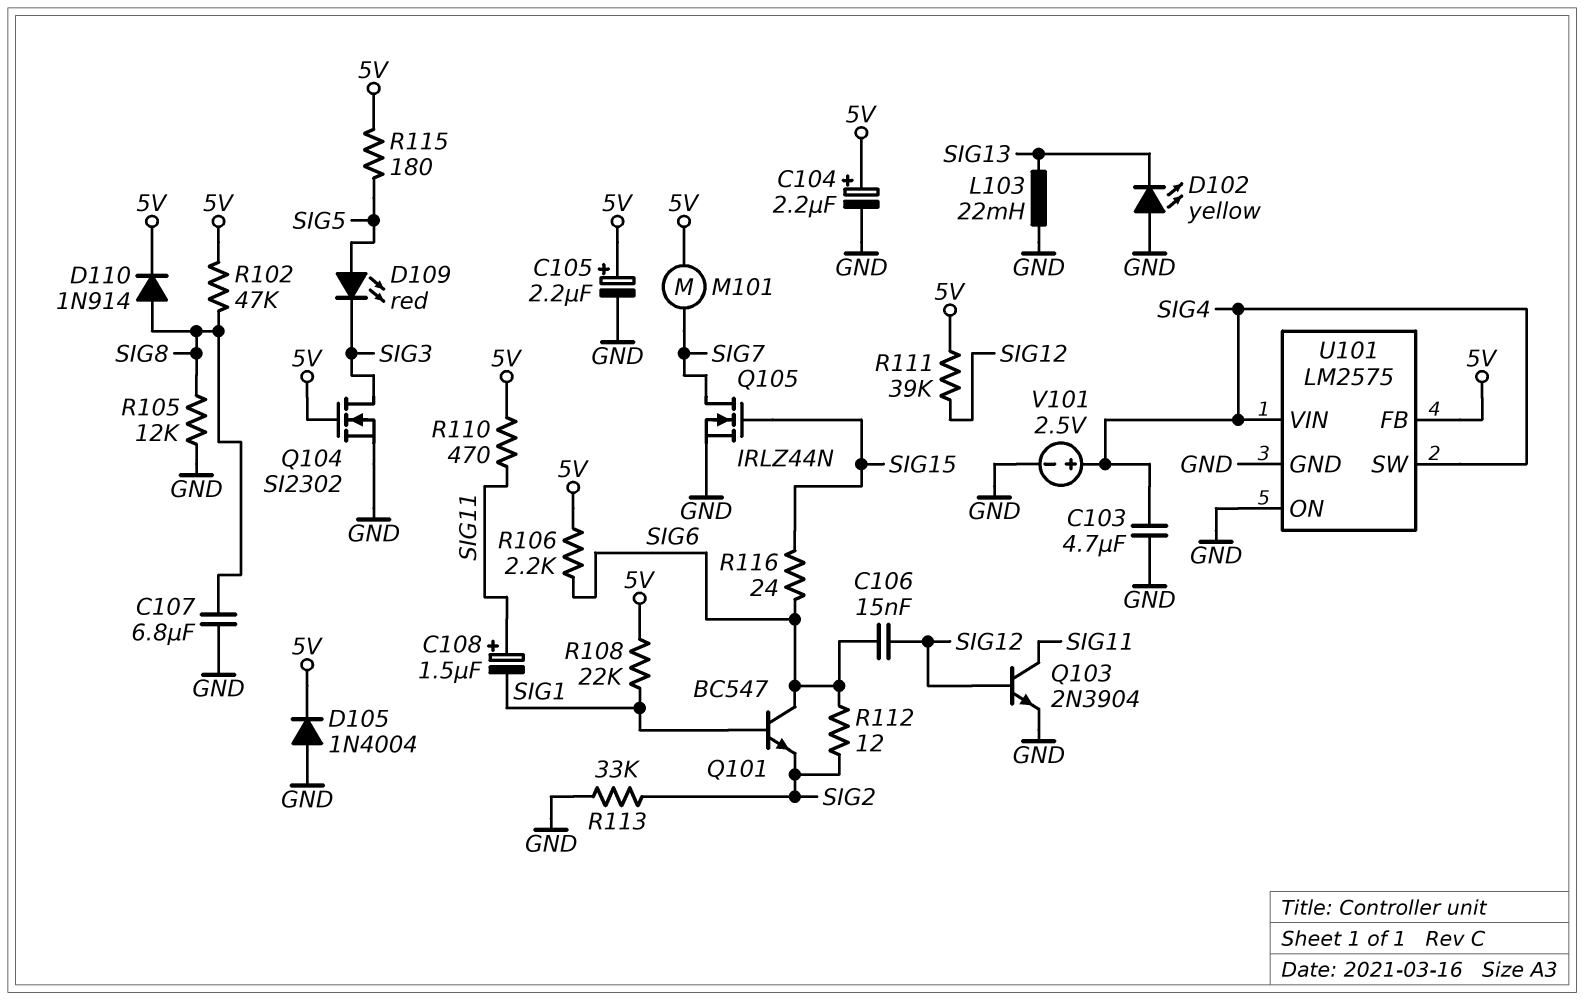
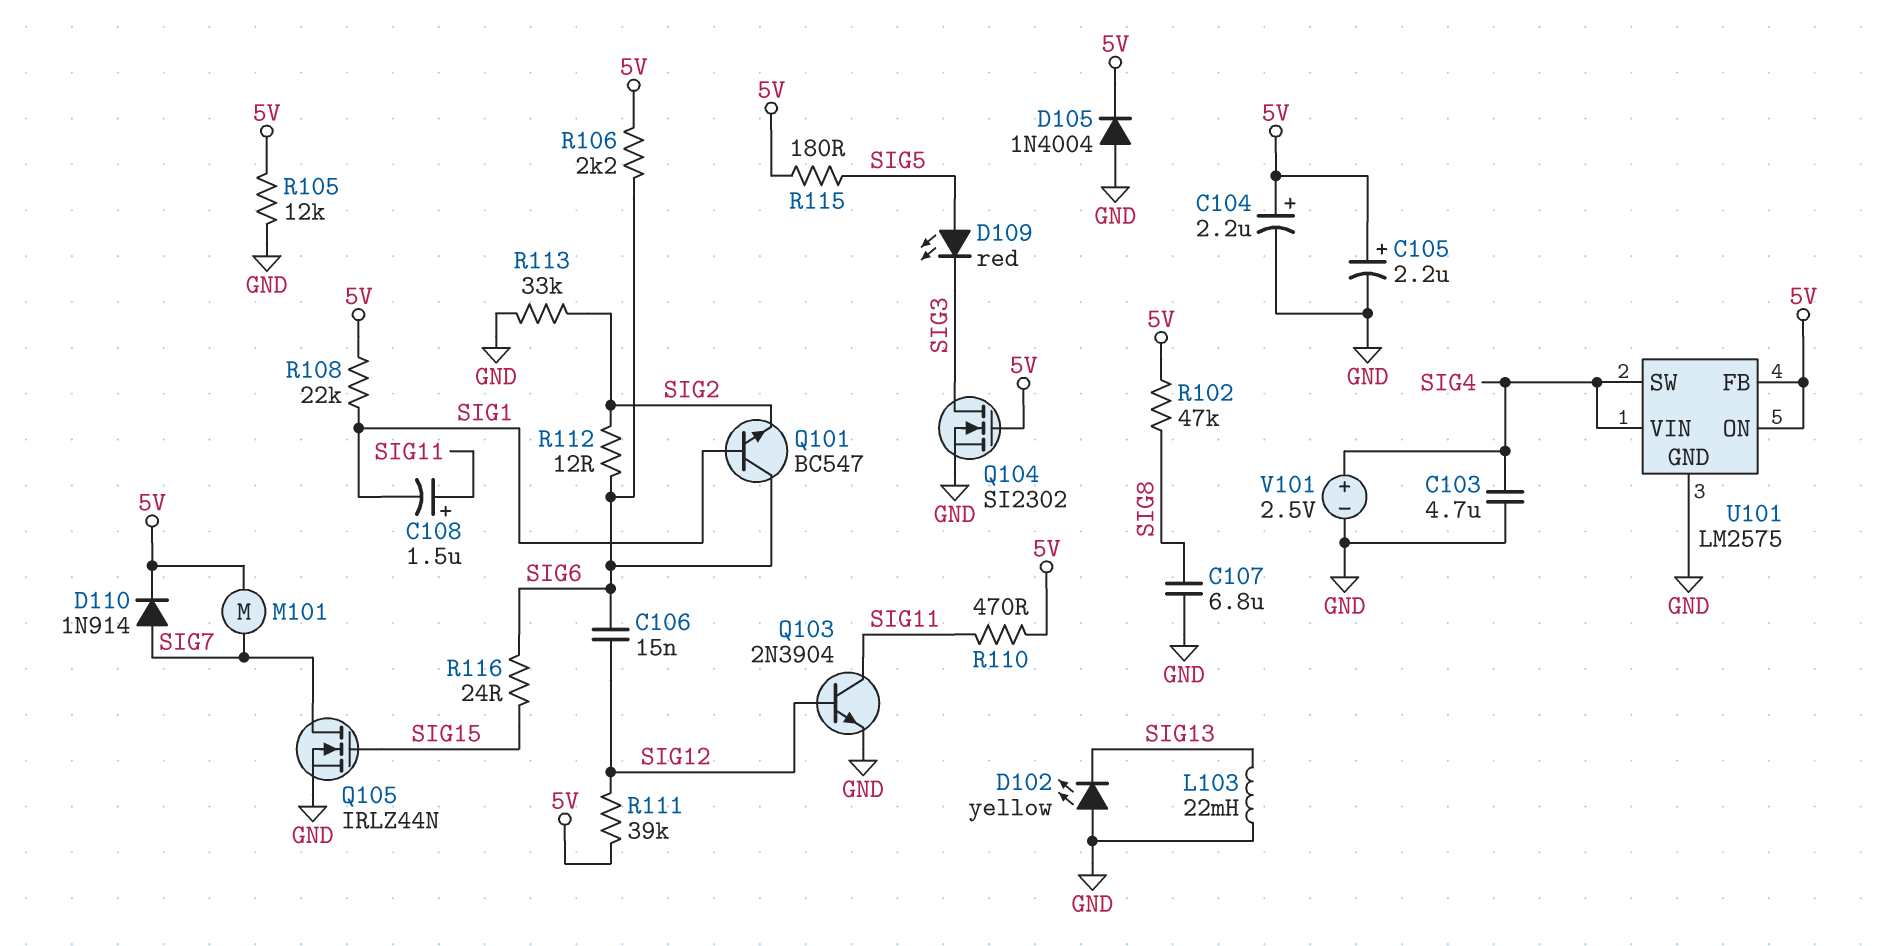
D110: diode 1N914 (A SIG8, K 5V) -> diode 1N914 (A SIG7, K 5V)
R105: 12k (GND, SIG8) -> 12k (5V, GND)
U101 pin ON: GND -> 5V

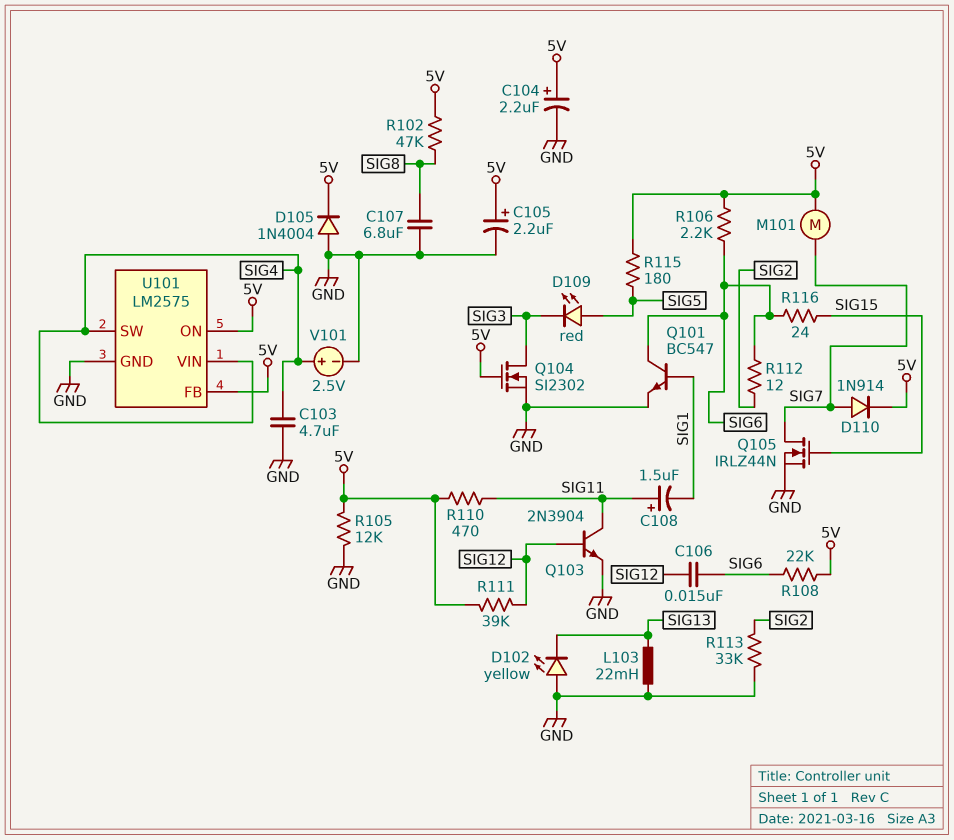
Q101: NPN BC547 (B SIG1, C SIG6, E SIG2) -> NPN BC547 (B SIG1, C SIG6, E GND)
R108: 22k (5V, SIG1) -> 22k (5V, SIG6)

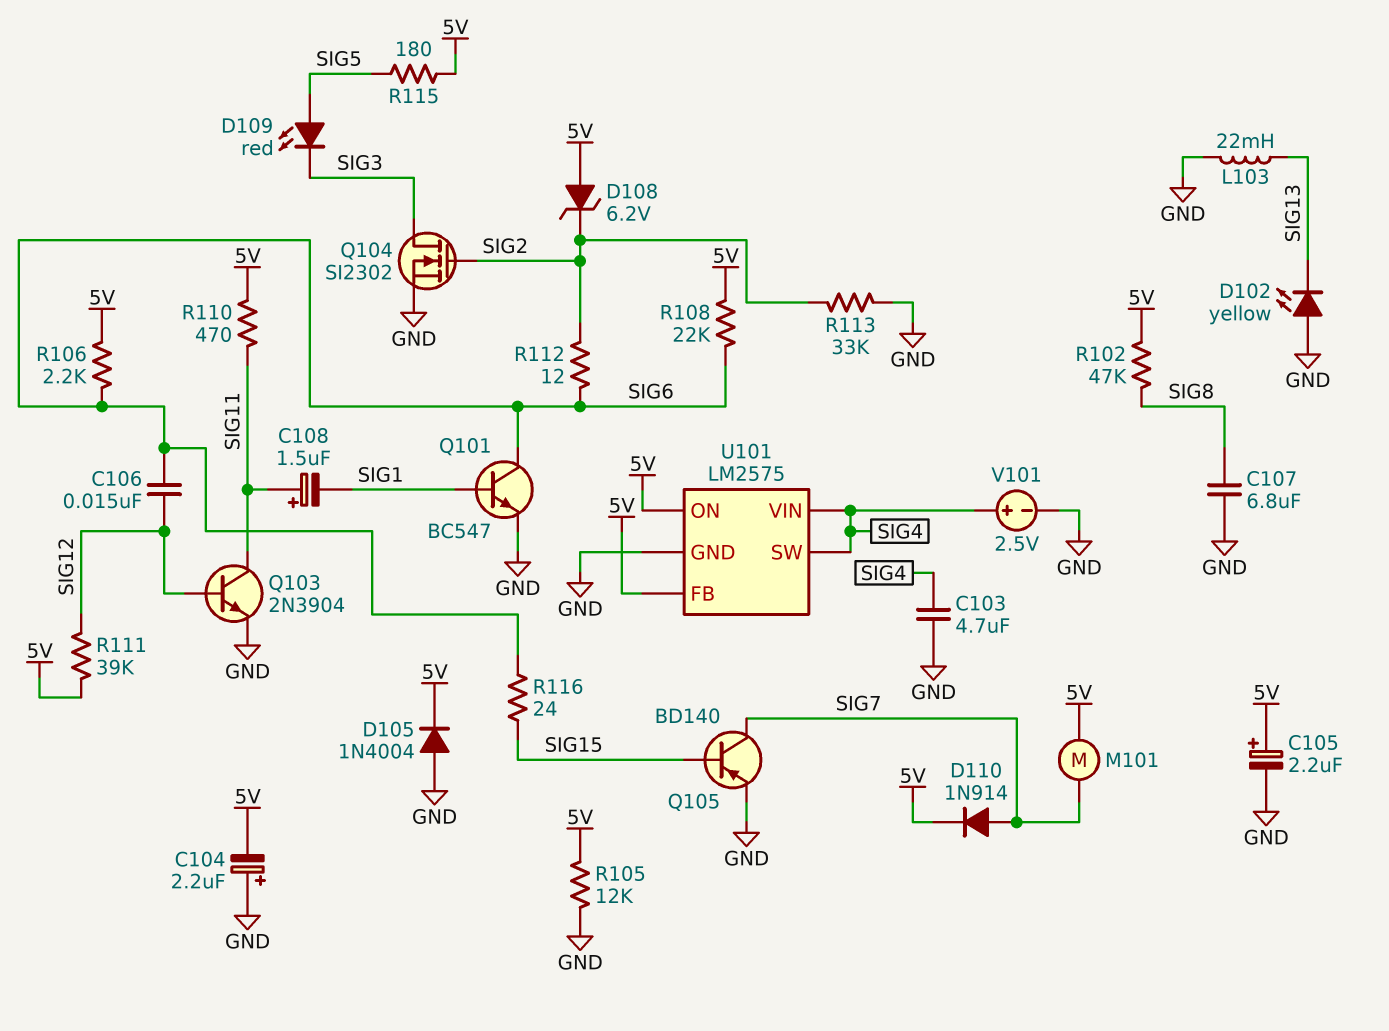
C104: 2.2uF (plus 5V, minus GND) -> 2.2uF (plus GND, minus 5V)
D108: none -> zener 6.2V (A 5V, K SIG2)
Q104: NMOS SI2302 (G 5V, D SIG3, S GND) -> NMOS SI2302 (G SIG2, D SIG3, S GND)
Q105: NMOS IRLZ44N (G SIG15, D SIG7, S GND) -> PNP BD140 (B SIG15, C SIG7, E GND)

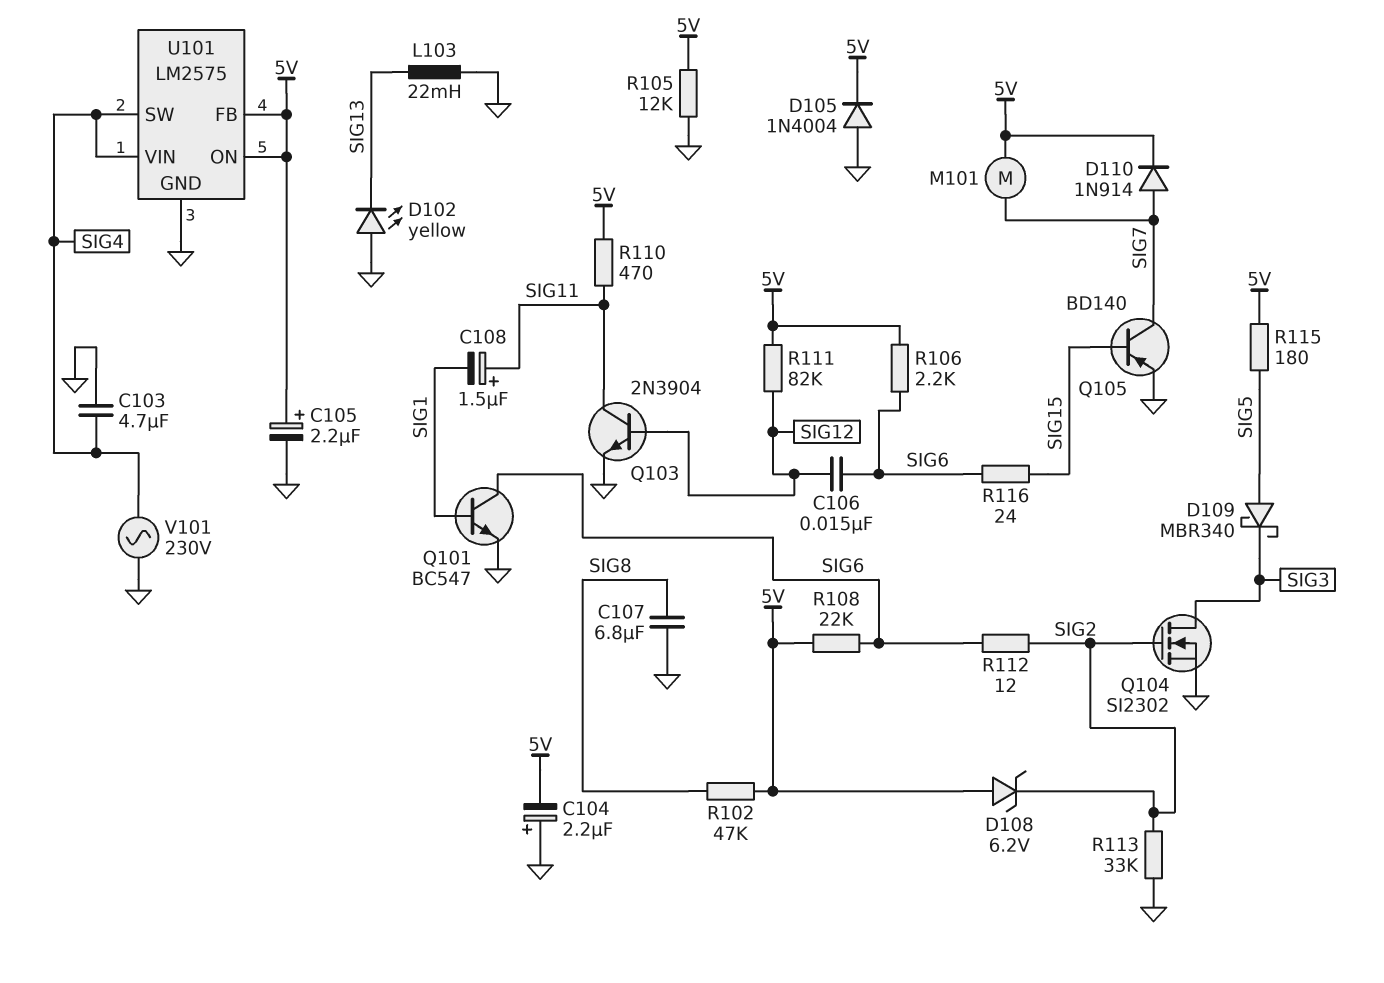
D109: LED red (A SIG5, K SIG3) -> schottky MBR340 (A SIG5, K SIG3)
R111: 39k (5V, SIG12) -> 82k (5V, SIG12)
V101: 2.5V (plus SIG4, minus GND) -> AC 230V (GND, SIG4)

